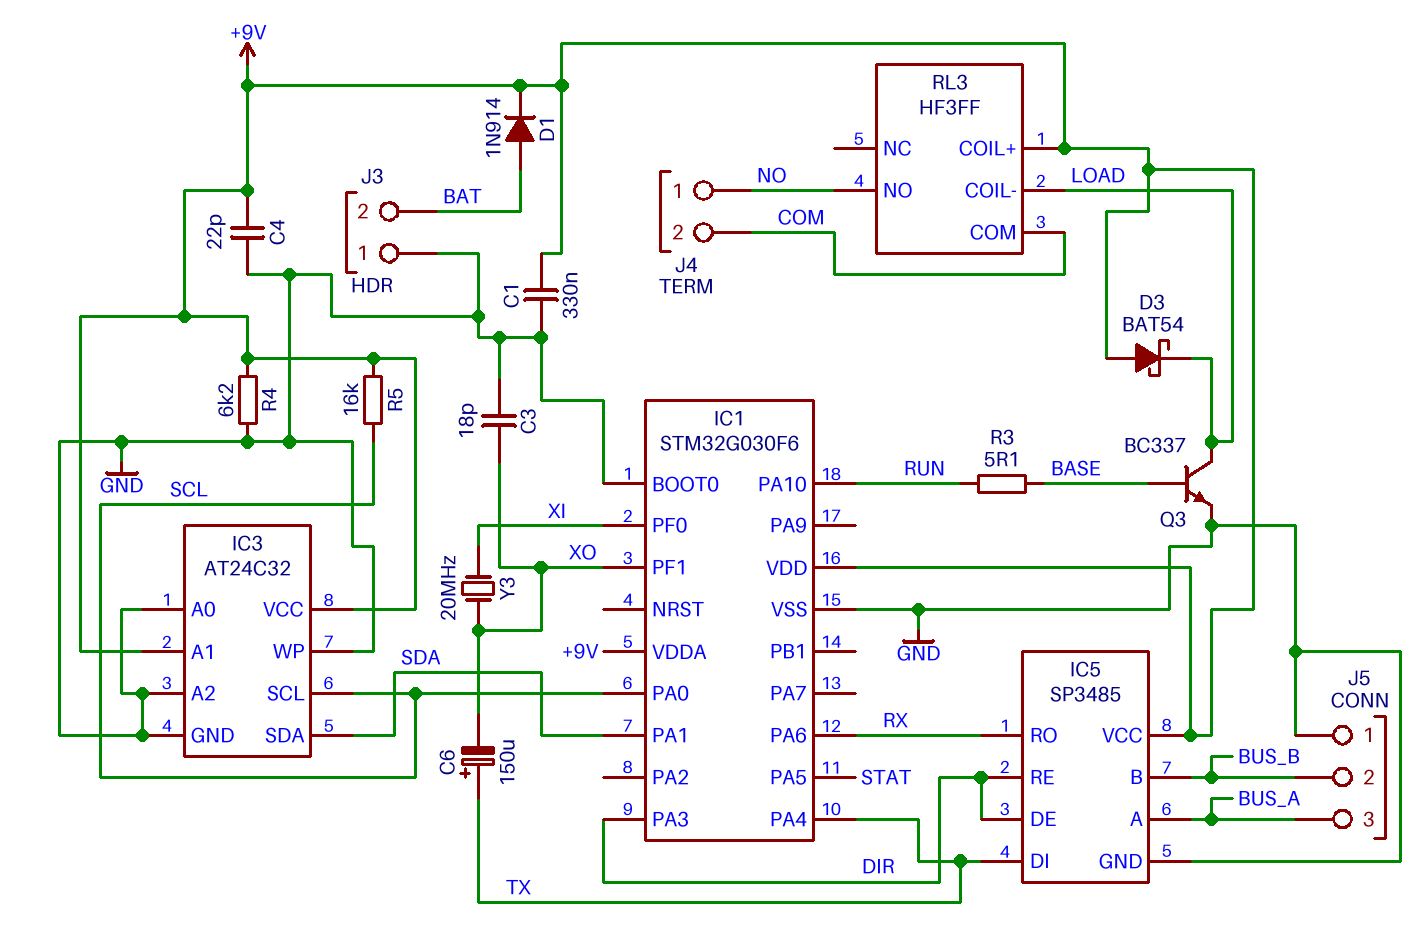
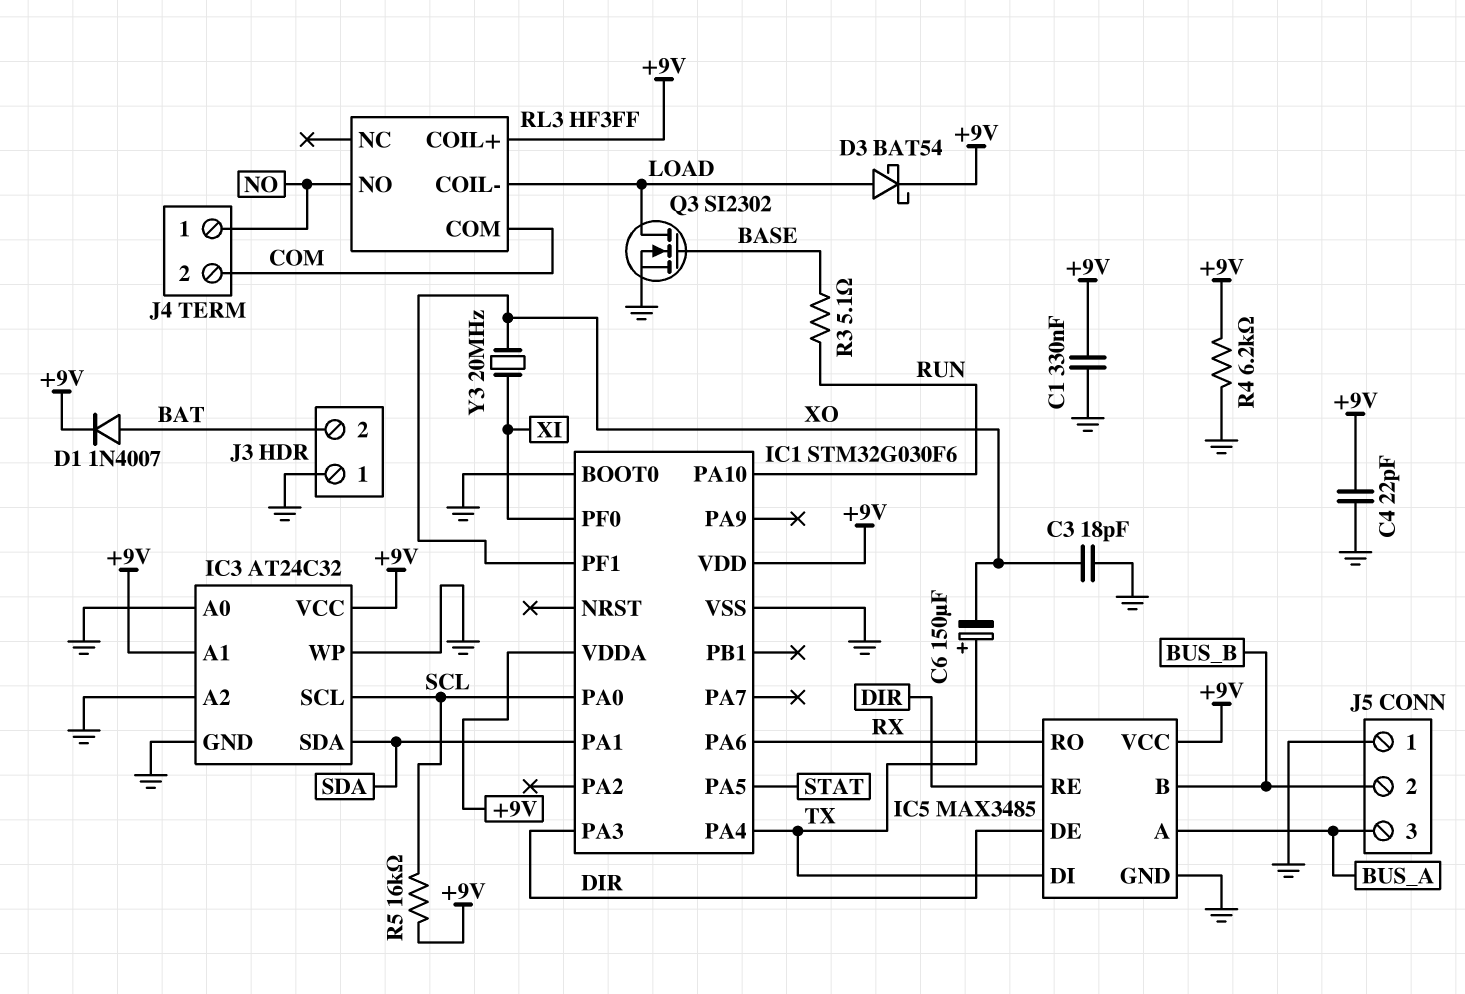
D1: diode 1N914 (A BAT, K +9V) -> diode 1N4007 (A BAT, K +9V)
D3: schottky BAT54 (A +9V, K LOAD) -> schottky BAT54 (A LOAD, K +9V)
IC5: SP3485 -> MAX3485
Q3: NPN BC337 (B BASE, C LOAD, E GND) -> NMOS SI2302 (G BASE, D LOAD, S GND)

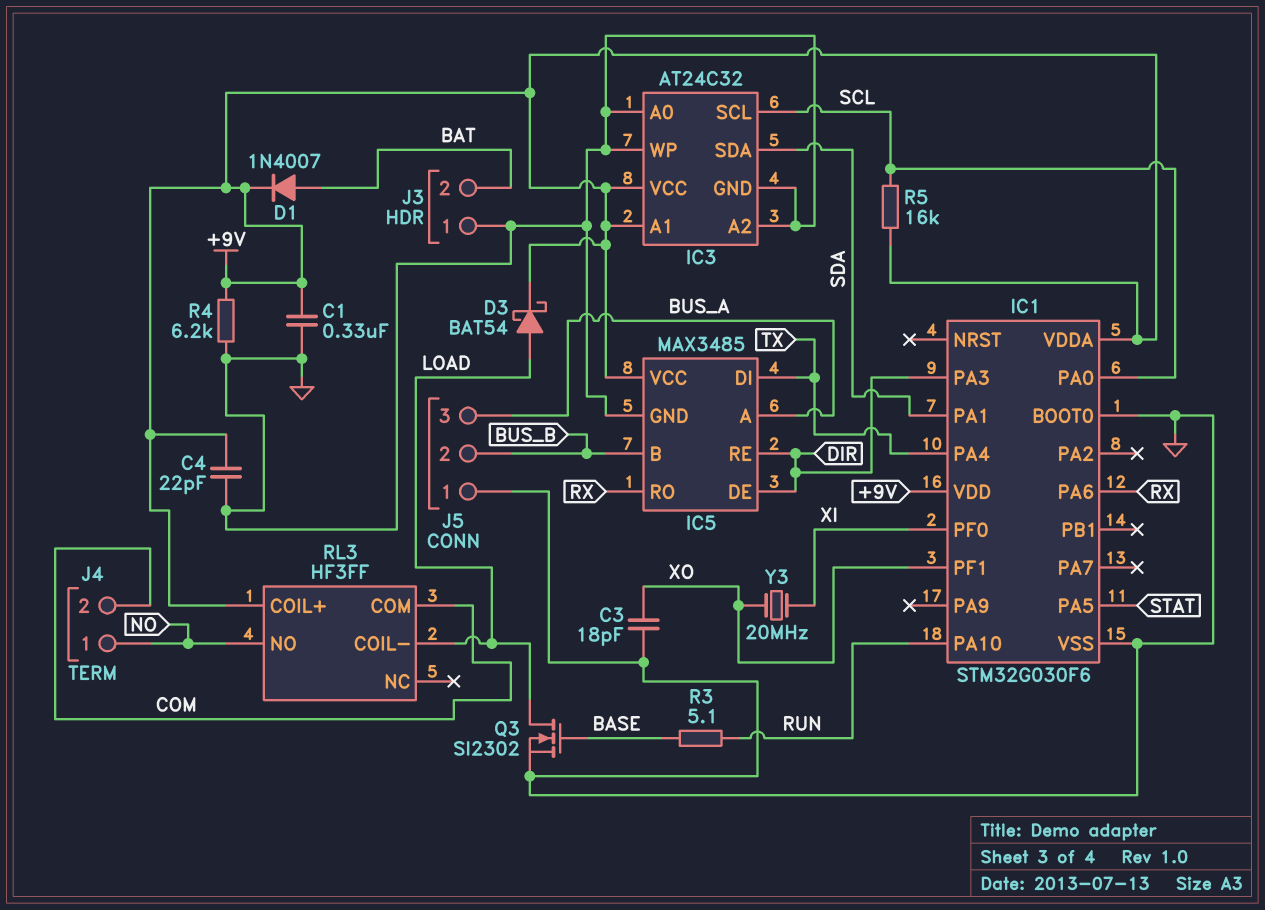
C6: 150uF (plus TX, minus XO) -> none

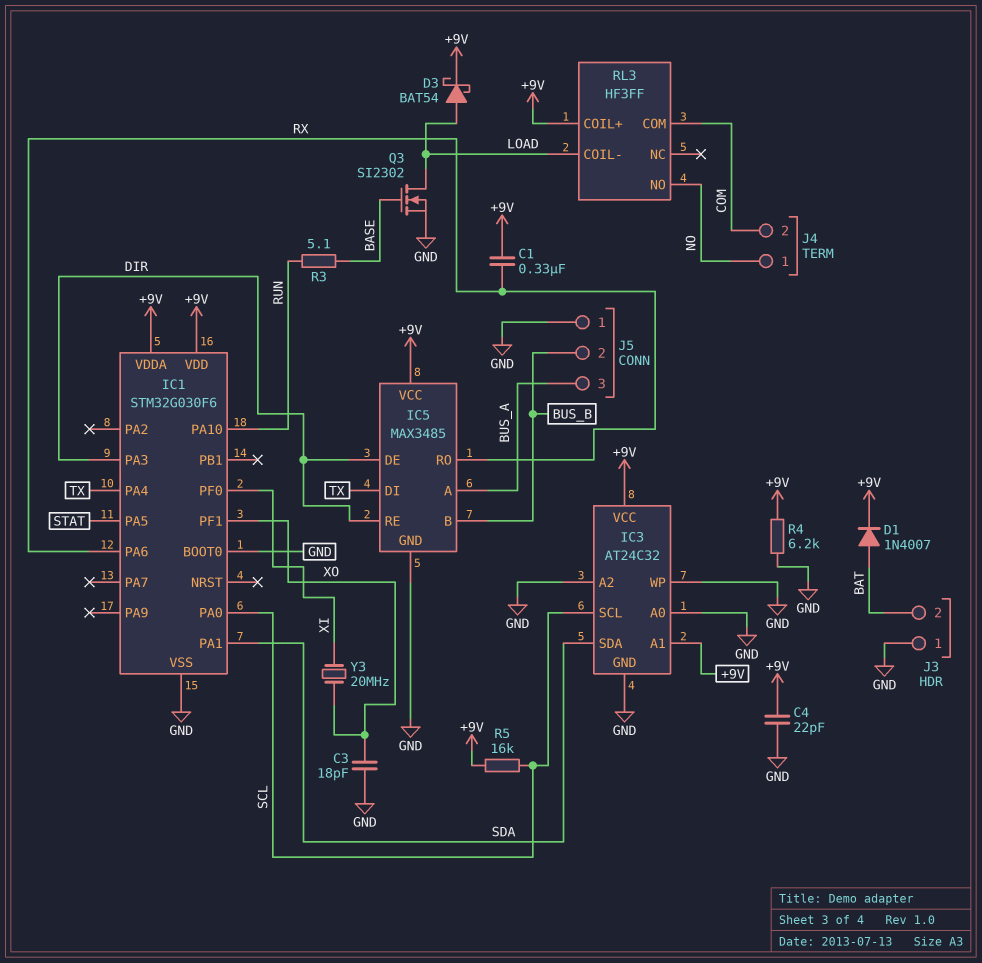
C1: 330nF (+9V, GND) -> 330nF (+9V, RX)

